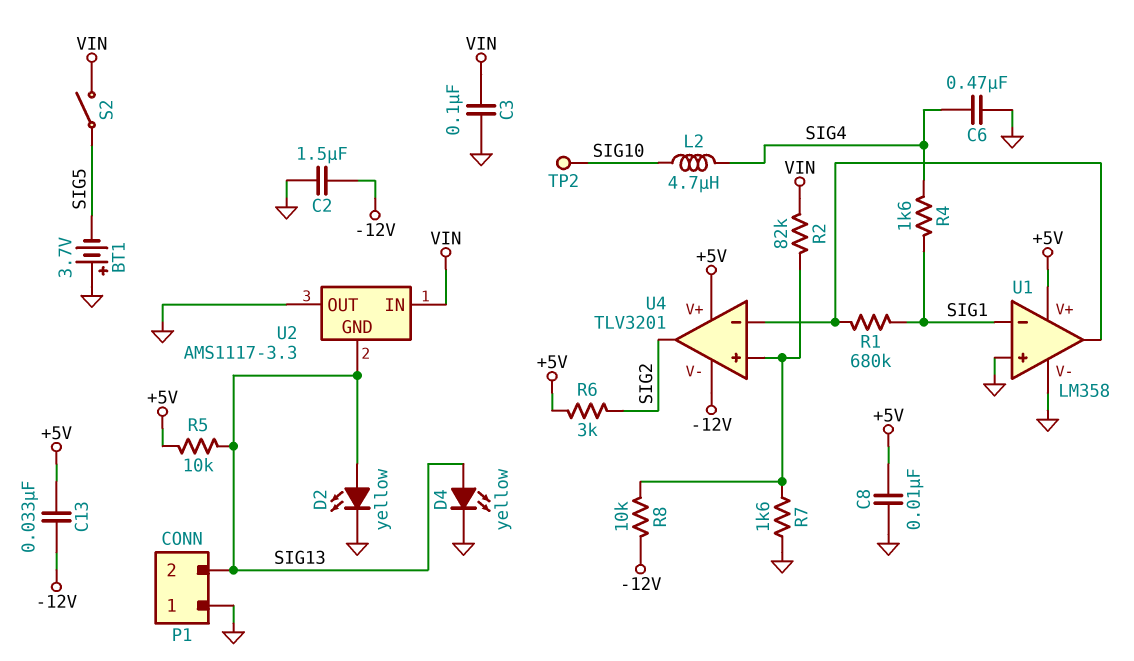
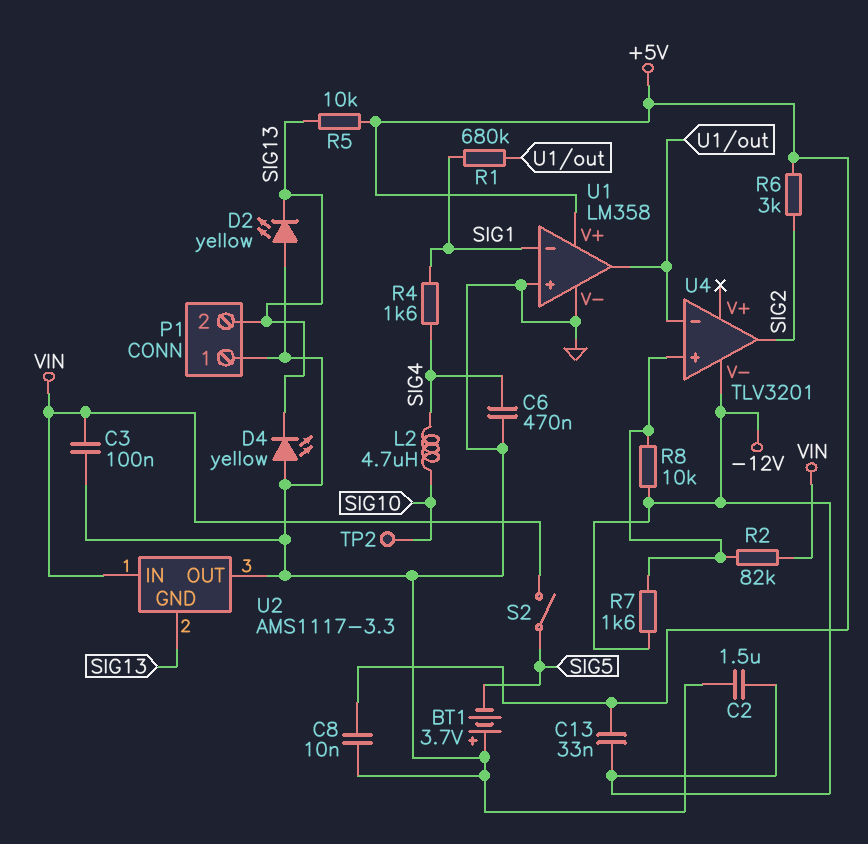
D2: LED yellow (A SIG13, K GND) -> LED yellow (A GND, K SIG13)
D4: LED yellow (A SIG13, K GND) -> LED yellow (A GND, K SIG13)
R7: 1.6k (GND, U4/in+) -> 1.6k (-12V, U4/in+)
U4 pin V+: +5V -> none

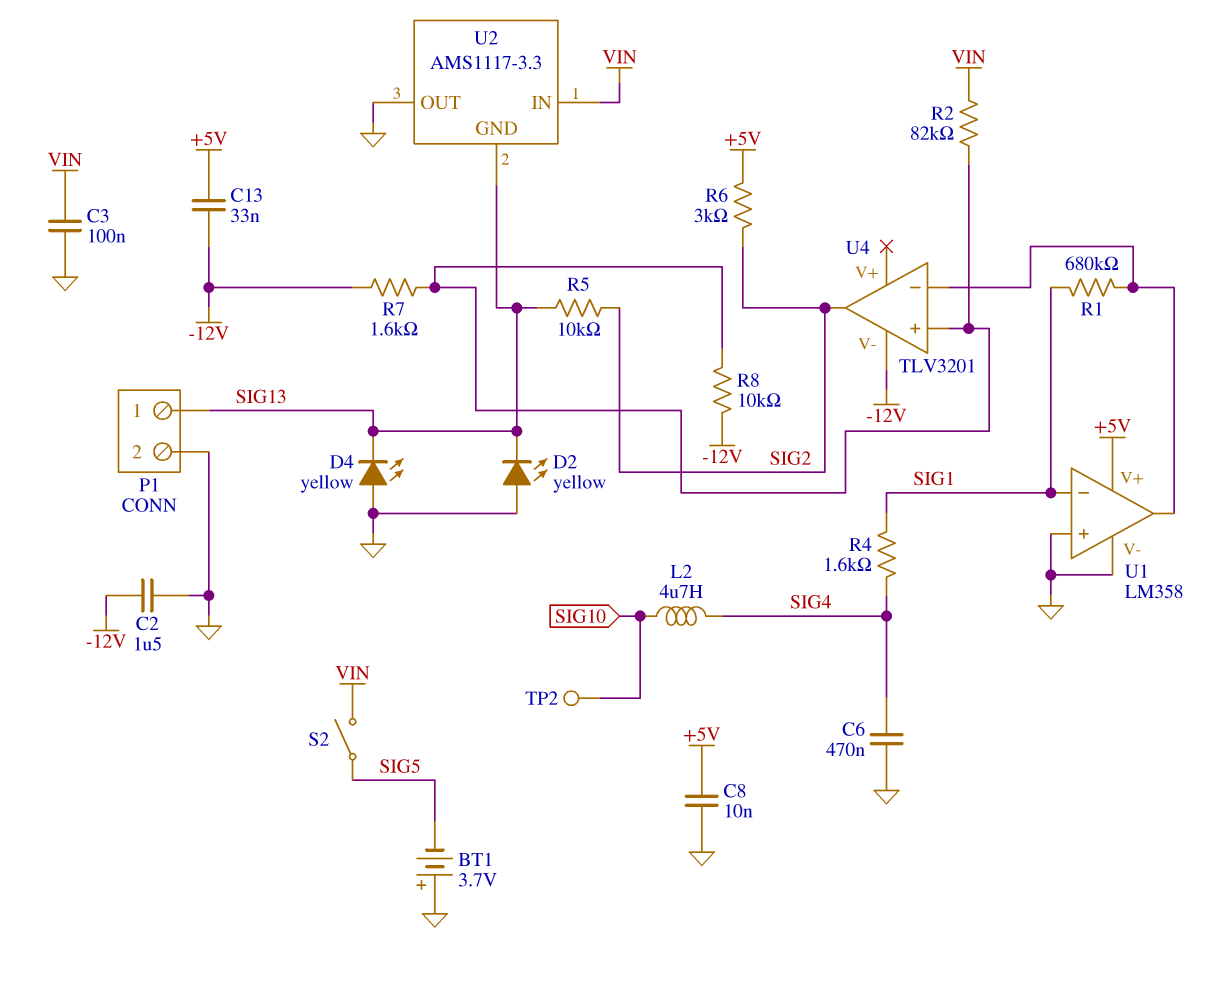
P1 pin 1: GND -> SIG13
P1 pin 2: SIG13 -> GND
R5: 10k (+5V, SIG13) -> 10k (SIG2, SIG13)

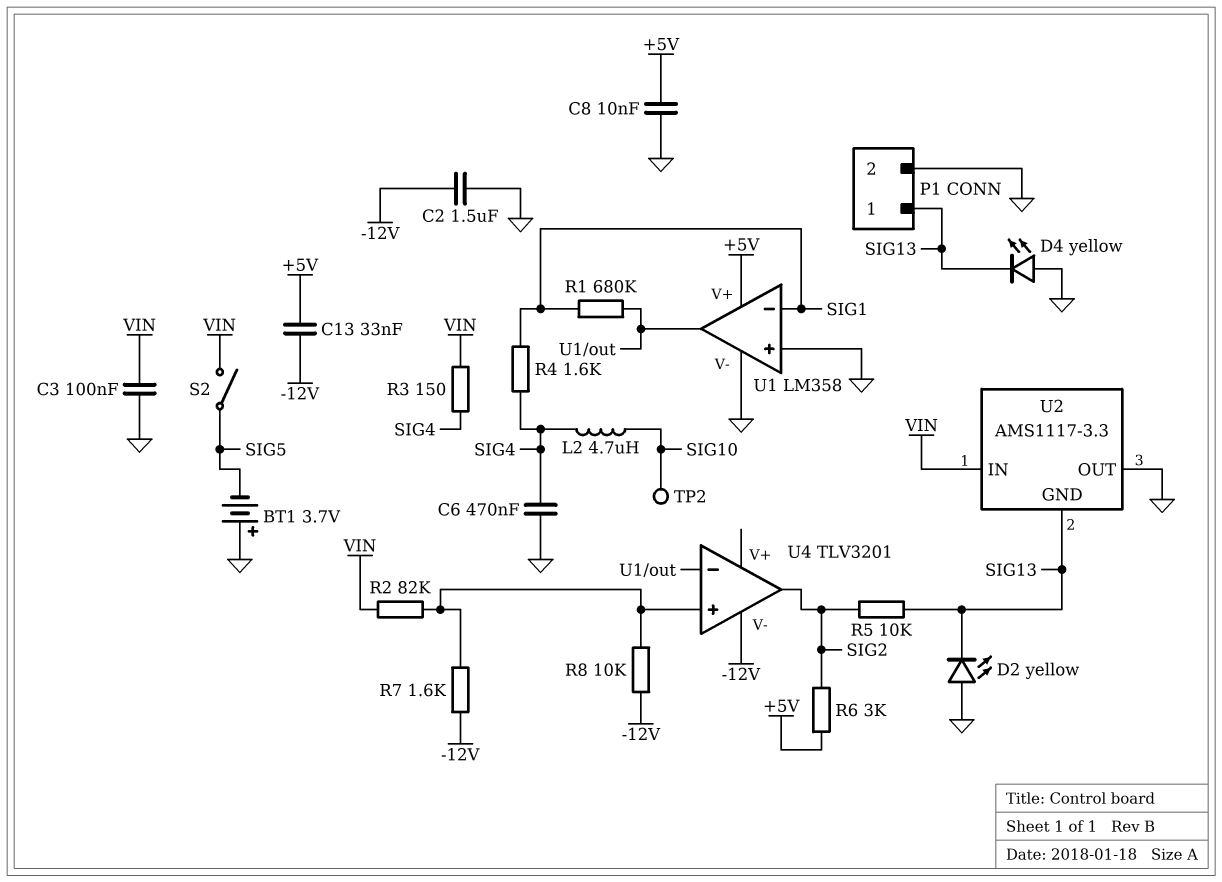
R3: none -> 150 (SIG4, VIN)

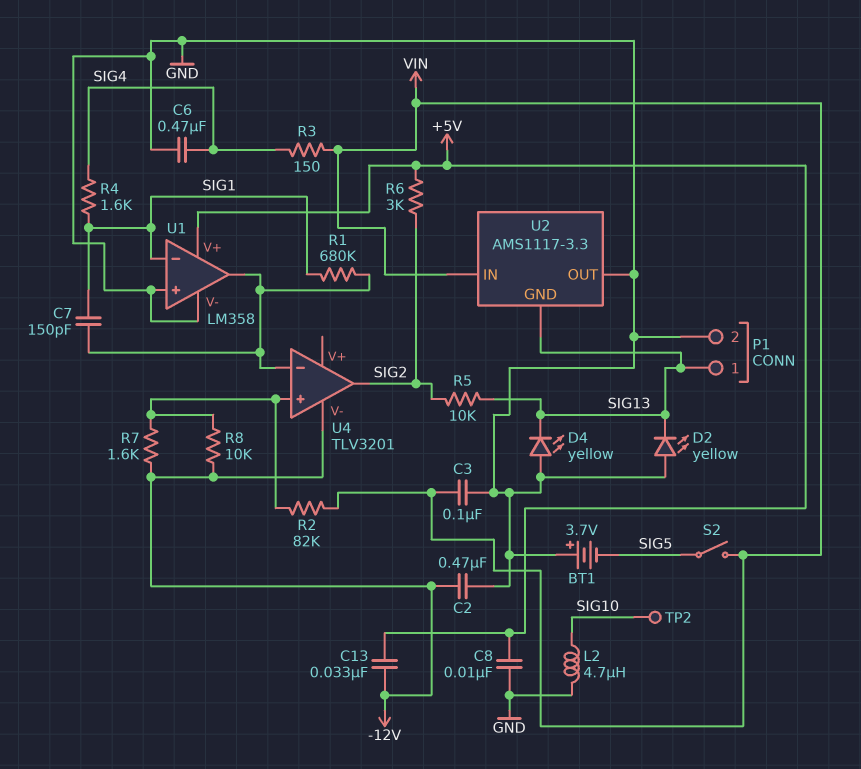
C2: 1.5uF (-12V, GND) -> 470nF (-12V, GND)
C7: none -> 150pF (SIG1, U1/out)
L2: 4.7uH (SIG4, SIG10) -> 4.7uH (GND, SIG10)

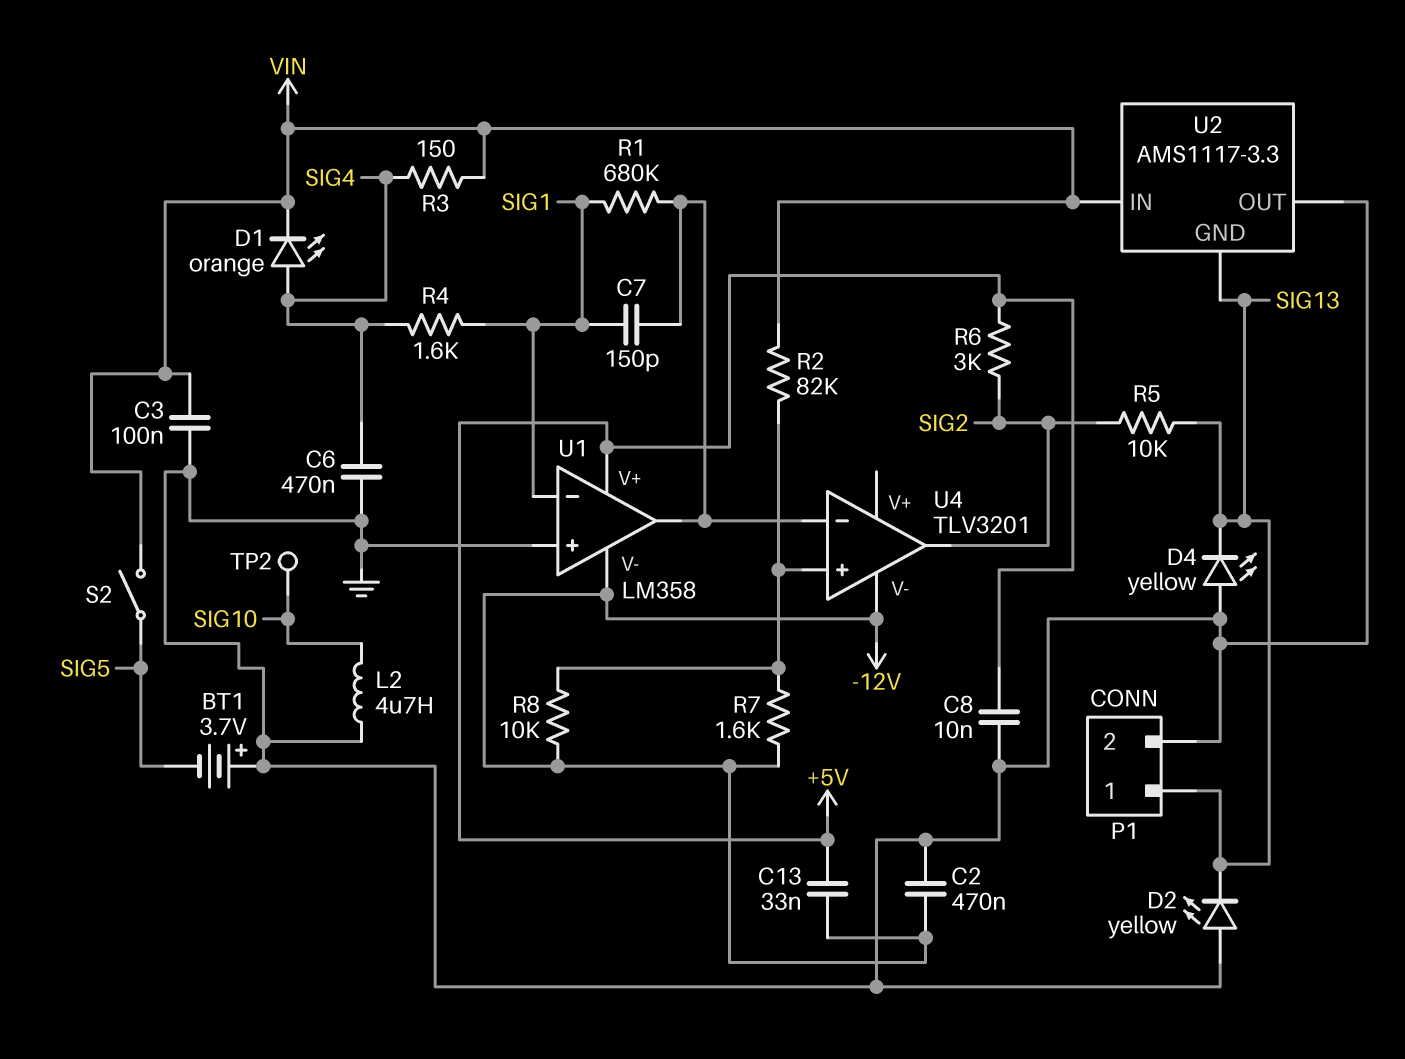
D1: none -> LED orange (A SIG4, K VIN)
U1 pin V-: GND -> -12V

